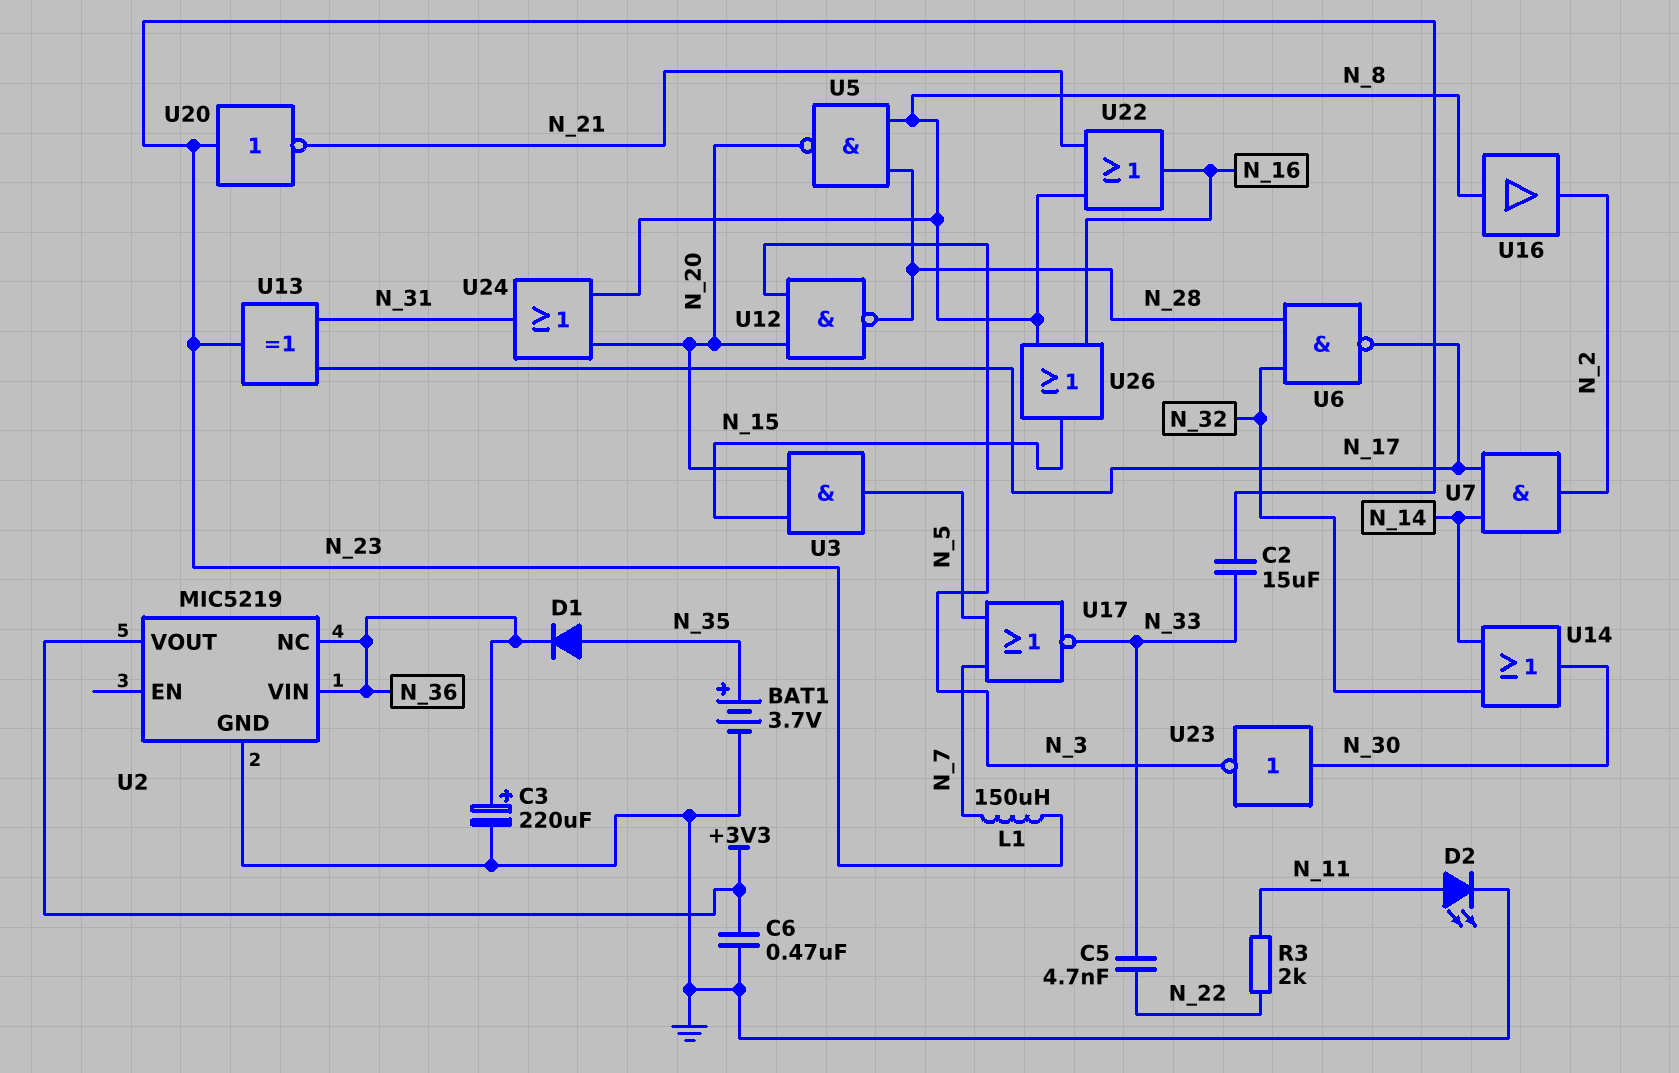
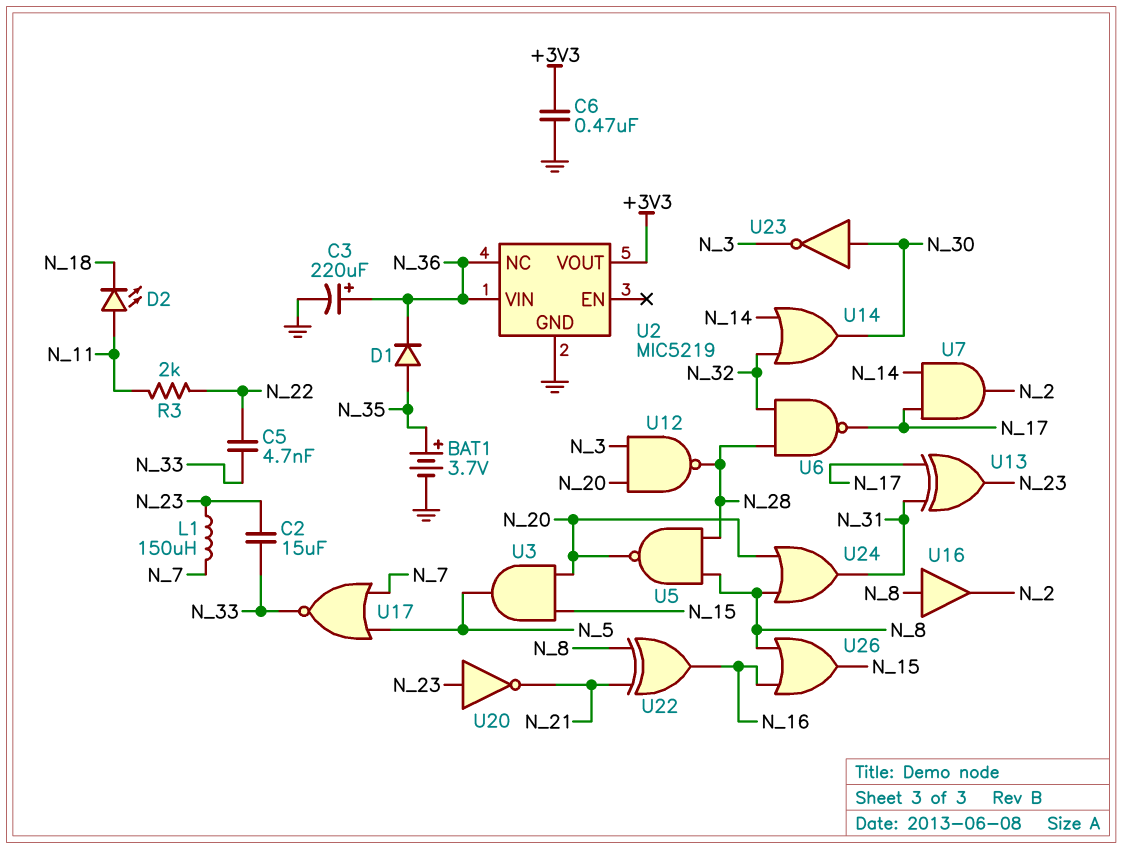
D2: LED (A N_11, K GND) -> LED (A N_11, K N_18)
U22: OR (in N_8, in N_21, out N_16) -> XOR (in N_8, in N_21, out N_16)

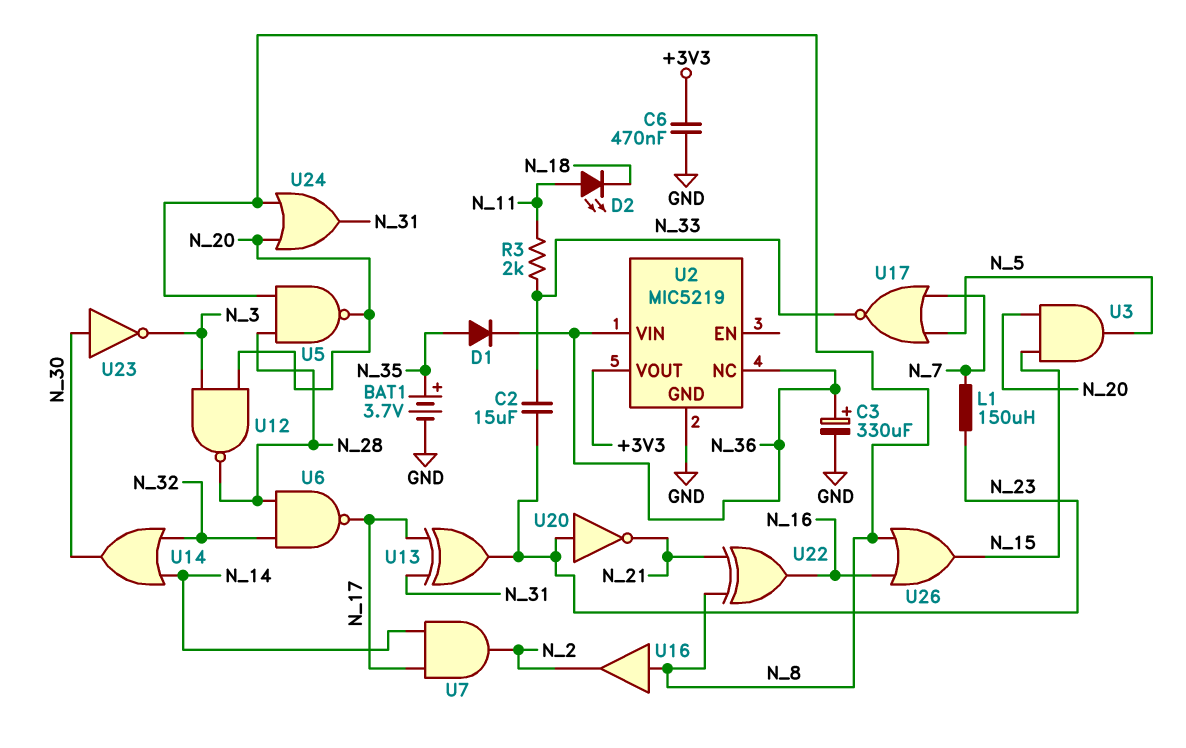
C3: 220uF (plus N_36, minus GND) -> 330uF (plus N_36, minus GND)
C5: 4.7nF (N_22, N_33) -> none
R3: 2k (N_11, N_22) -> 2k (N_11, N_33)

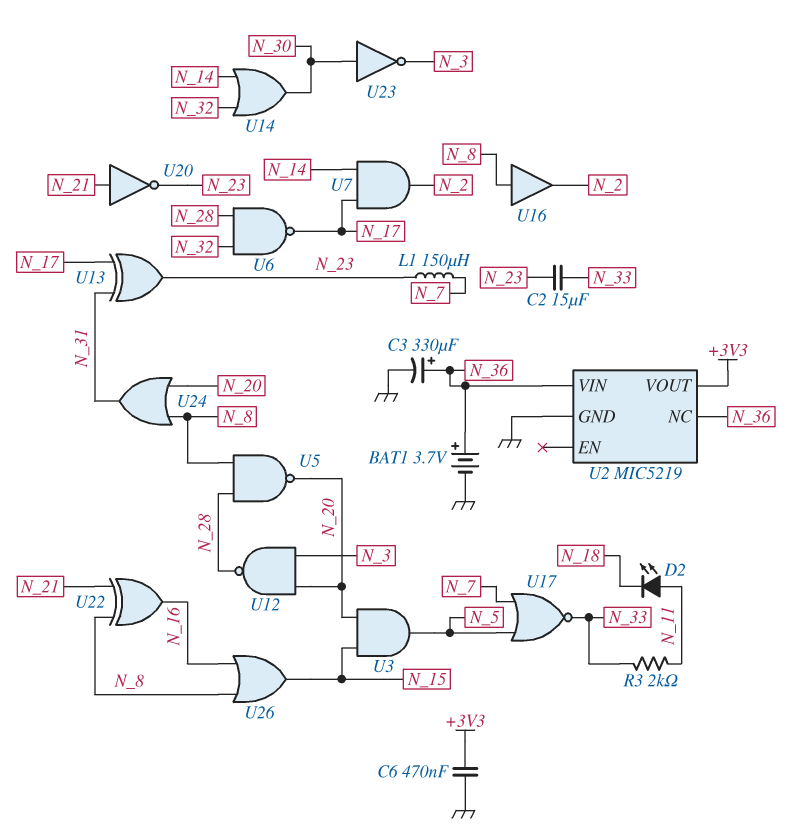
BAT1: 3.7V (plus N_35, minus GND) -> 3.7V (plus N_36, minus GND)
D1: diode (A N_35, K N_36) -> none
U20: NOT (in N_23, out N_21) -> NOT (in N_21, out N_23)

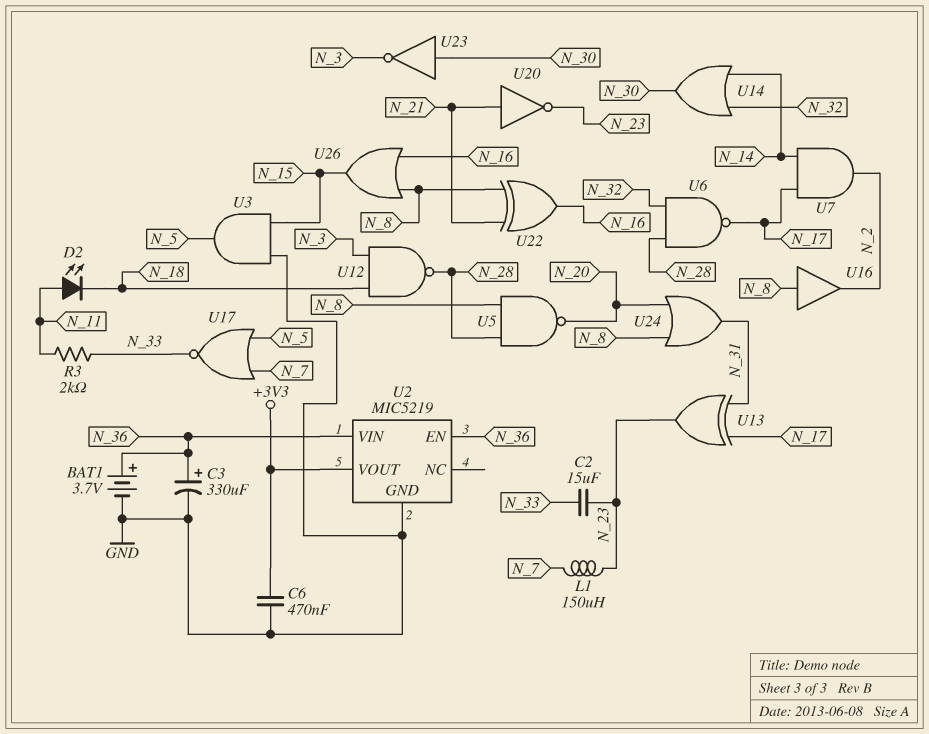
U2 pin EN: none -> N_36
U2 pin NC: N_36 -> none
U3: AND (in N_15, in N_20, out N_5) -> AND (in GND, in N_15, out N_5)
U12: NAND (in N_3, in N_20, out N_28) -> NAND (in N_3, in N_18, out N_28)

